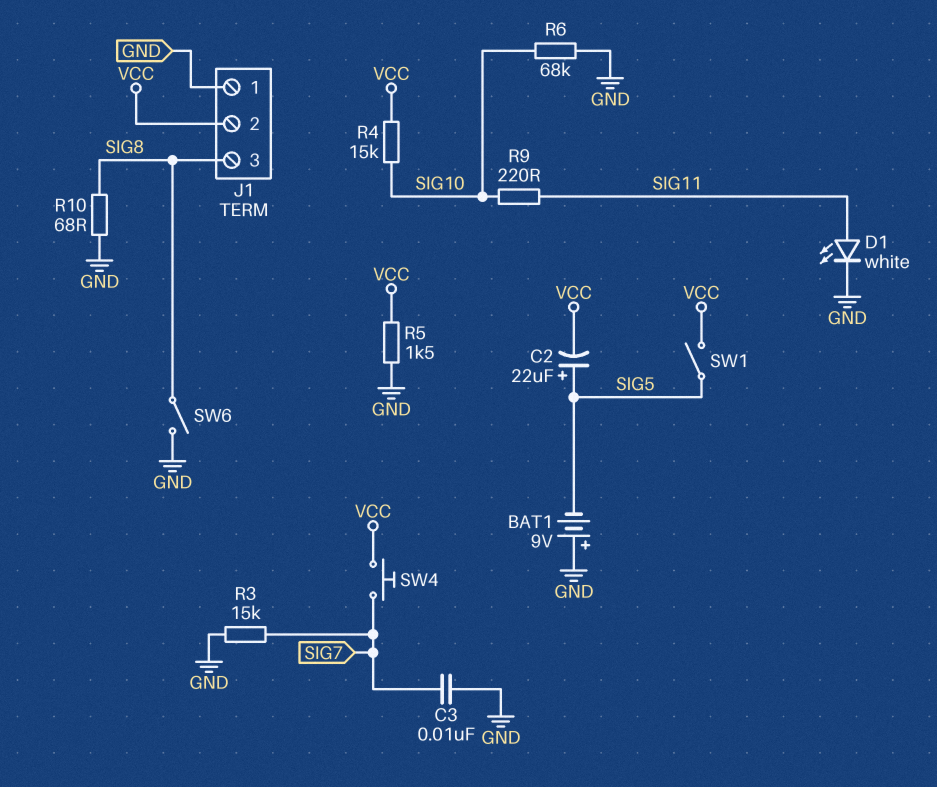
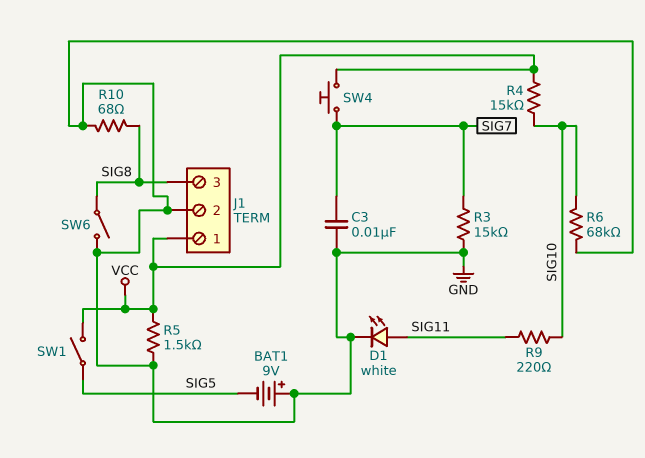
C2: 22uF (plus SIG5, minus VCC) -> none
J1 pin 1: GND -> VCC
J1 pin 2: VCC -> GND

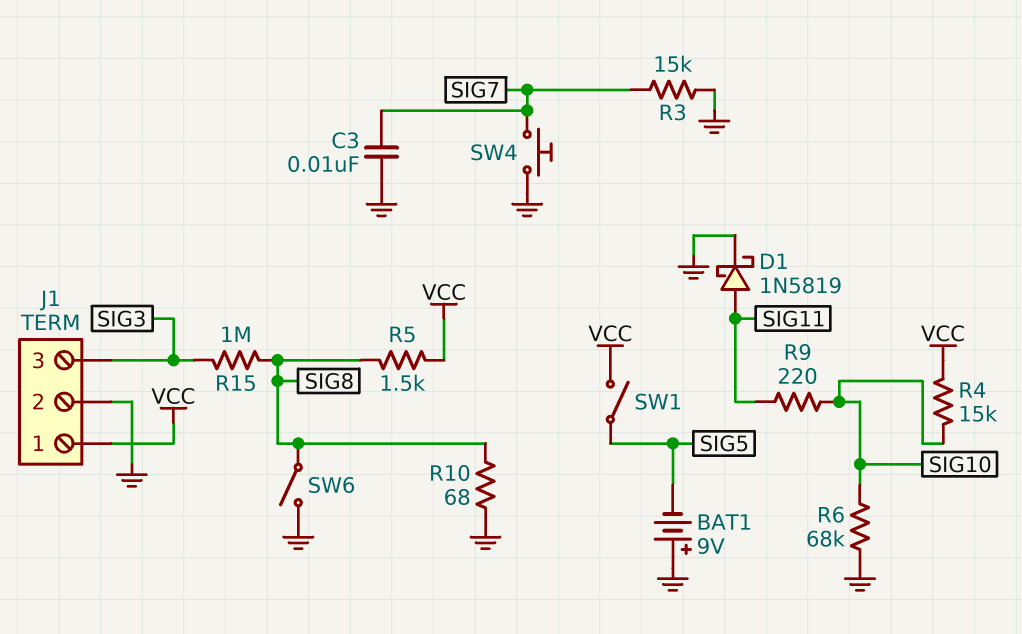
D1: LED white (A SIG11, K GND) -> schottky 1N5819 (A SIG11, K GND)
J1 pin 3: SIG8 -> SIG3
R5: 1.5k (GND, VCC) -> 1.5k (SIG8, VCC)
R15: none -> 1M (SIG3, SIG8)
SW4: button (SIG7, VCC) -> button (GND, SIG7)

